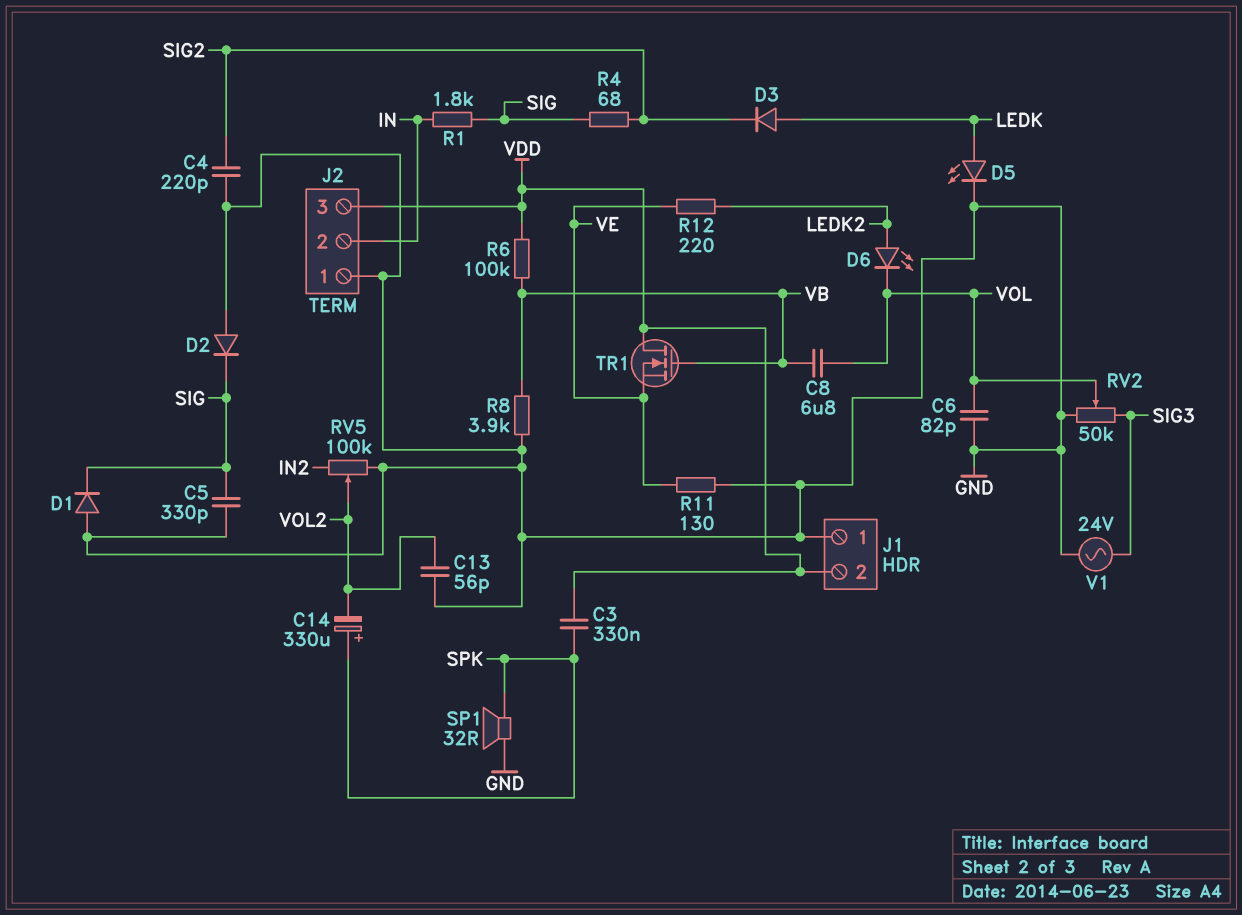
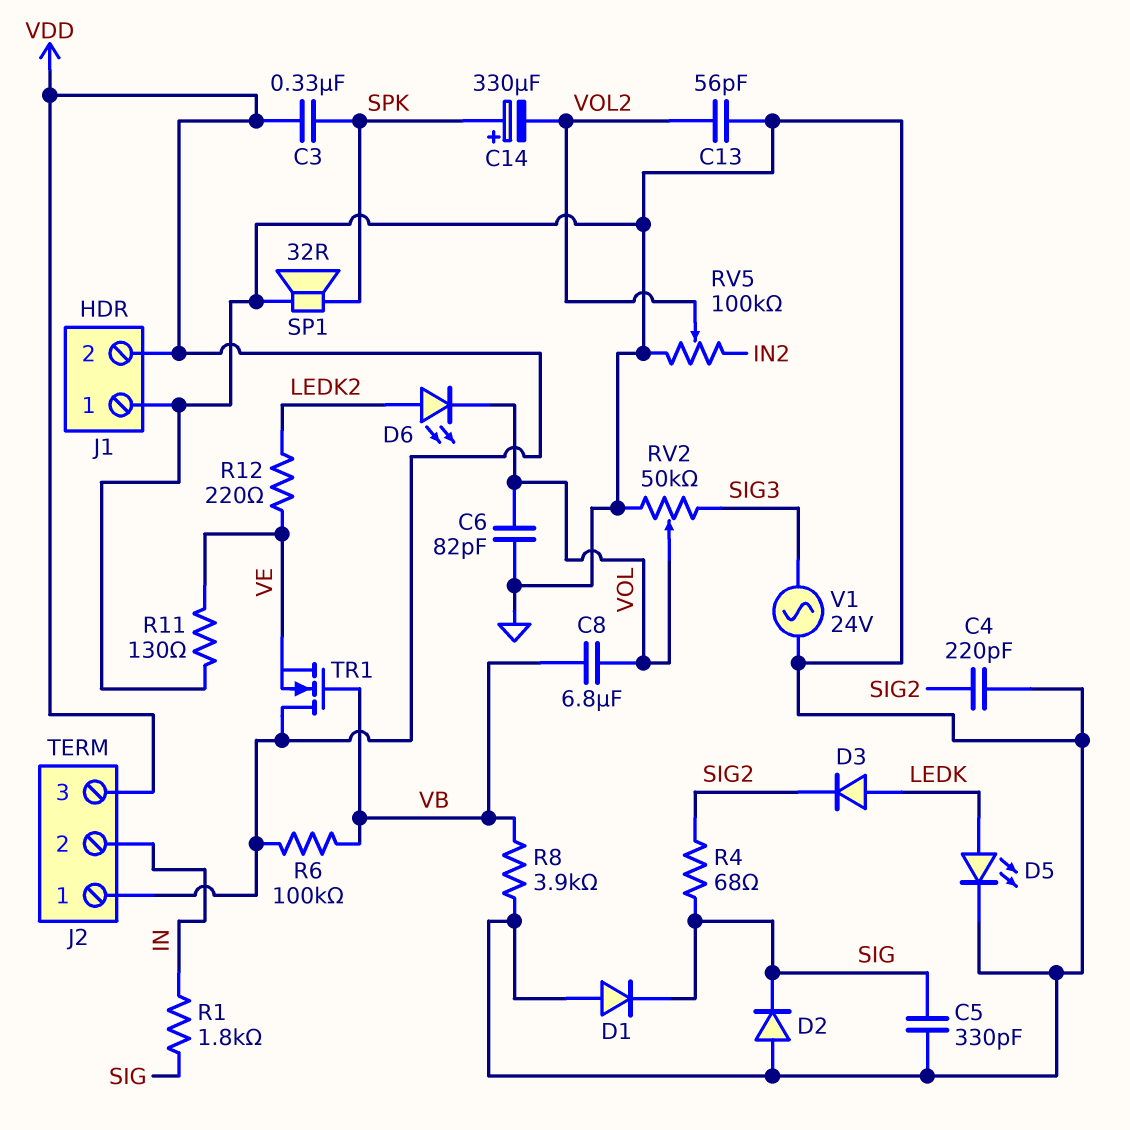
J2 pin 1: GND -> VDD

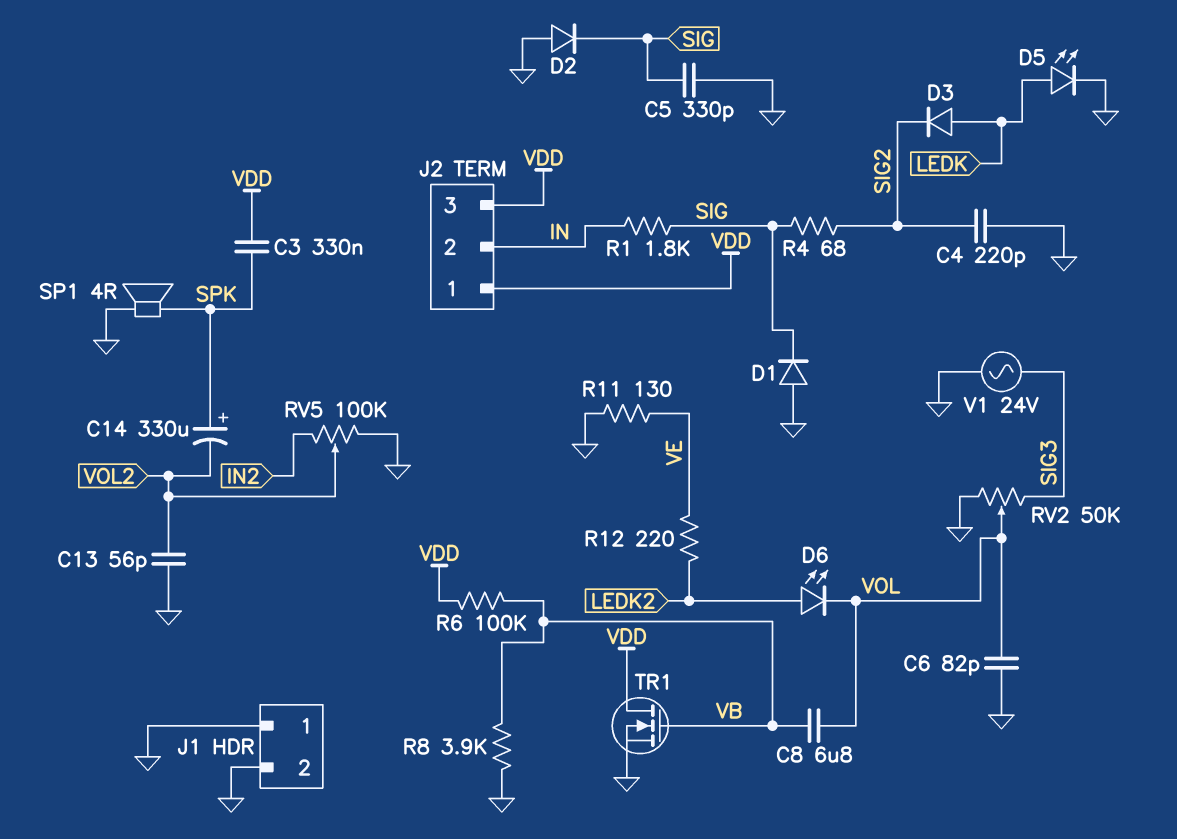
J1 pin 2: VDD -> GND
SP1: speaker 32R (GND, SPK) -> speaker 4R (GND, SPK)
TR1: NMOS (G VB, D VDD, S VE) -> NMOS (G VB, D VDD, S GND)

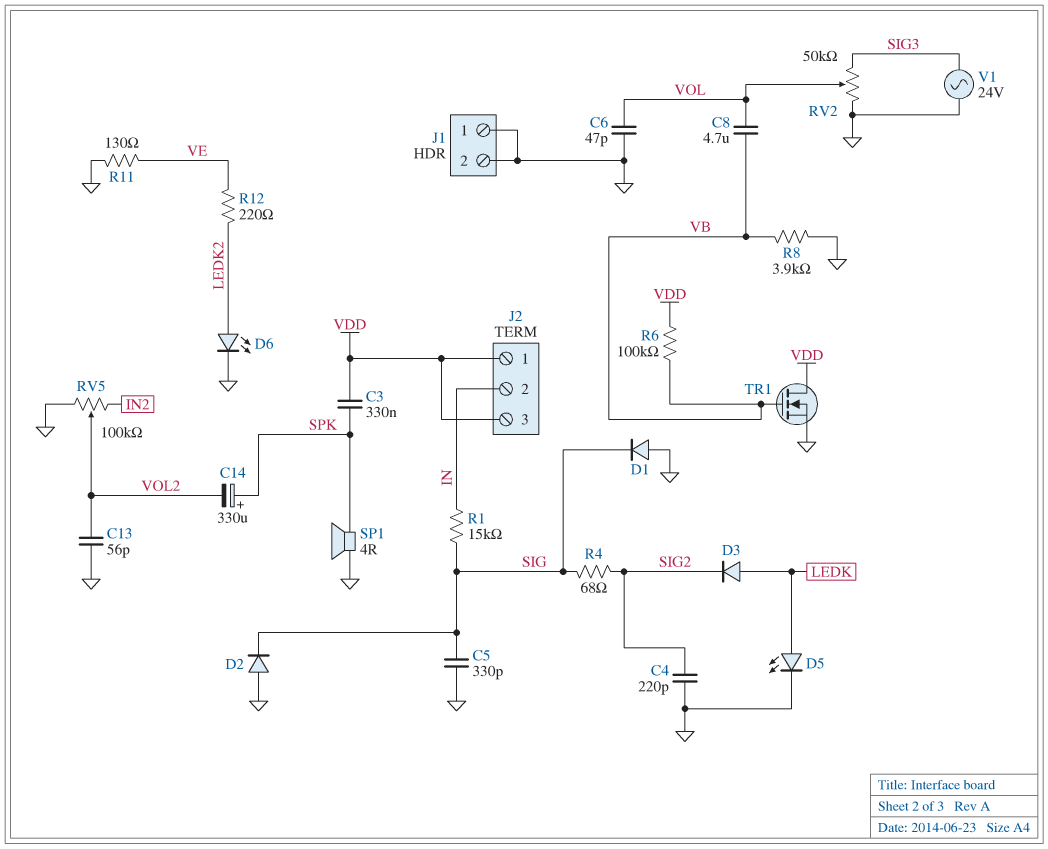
C6: 82pF (GND, VOL) -> 47pF (GND, VOL)
C8: 6.8uF (VB, VOL) -> 4.7uF (VB, VOL)
D6: LED (A LEDK2, K VOL) -> LED (A LEDK2, K GND)
R1: 1.8k (IN, SIG) -> 15k (IN, SIG)

